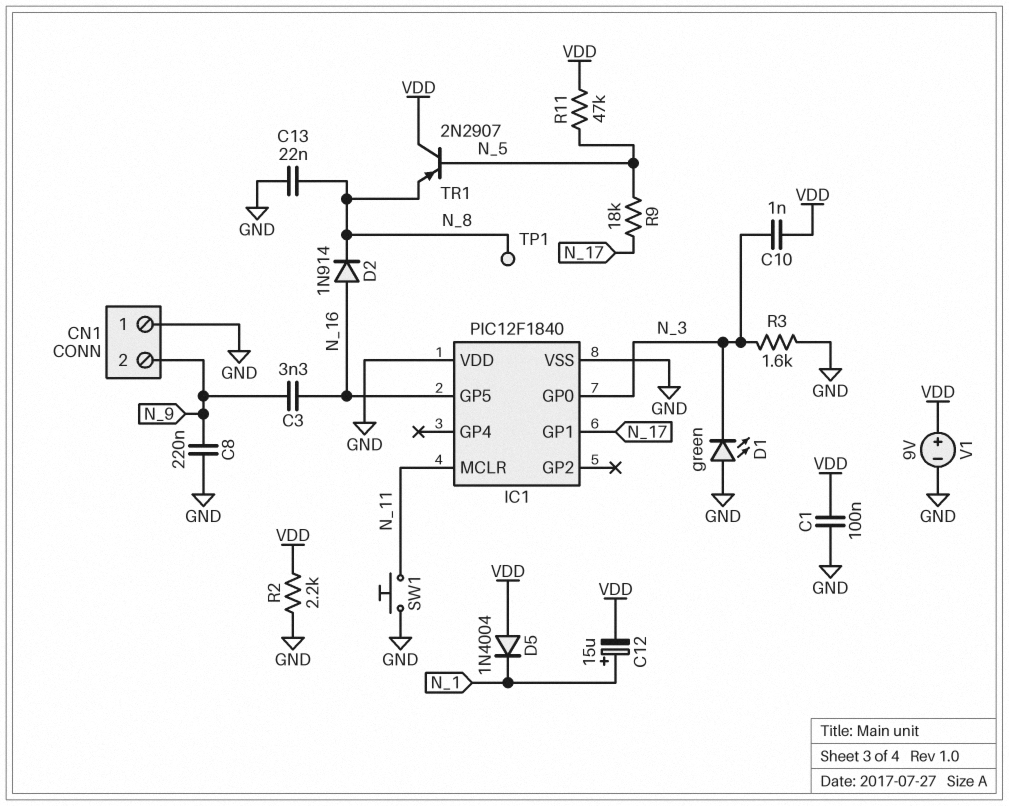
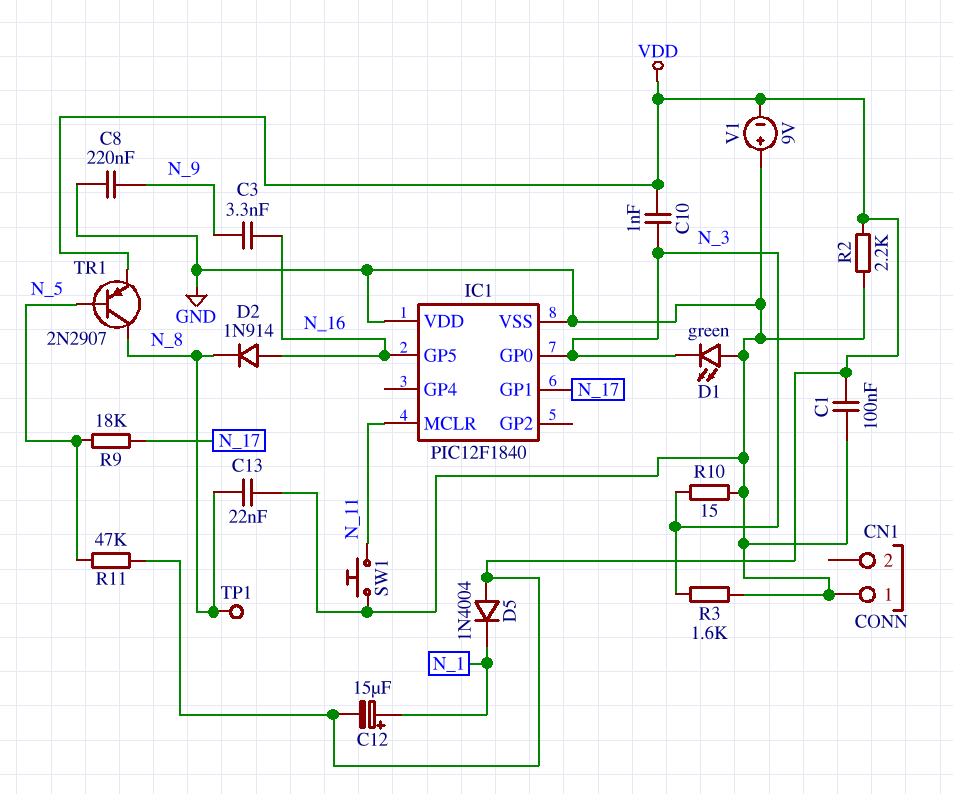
CN1 pin 2: N_9 -> none
R10: none -> 15 (GND, N_3)
TR1: PNP 2N2907 (B N_5, C VDD, E N_8) -> PNP 2N2907 (B N_5, C N_8, E VDD)
V1: 9V (plus VDD, minus GND) -> 9V (plus GND, minus VDD)

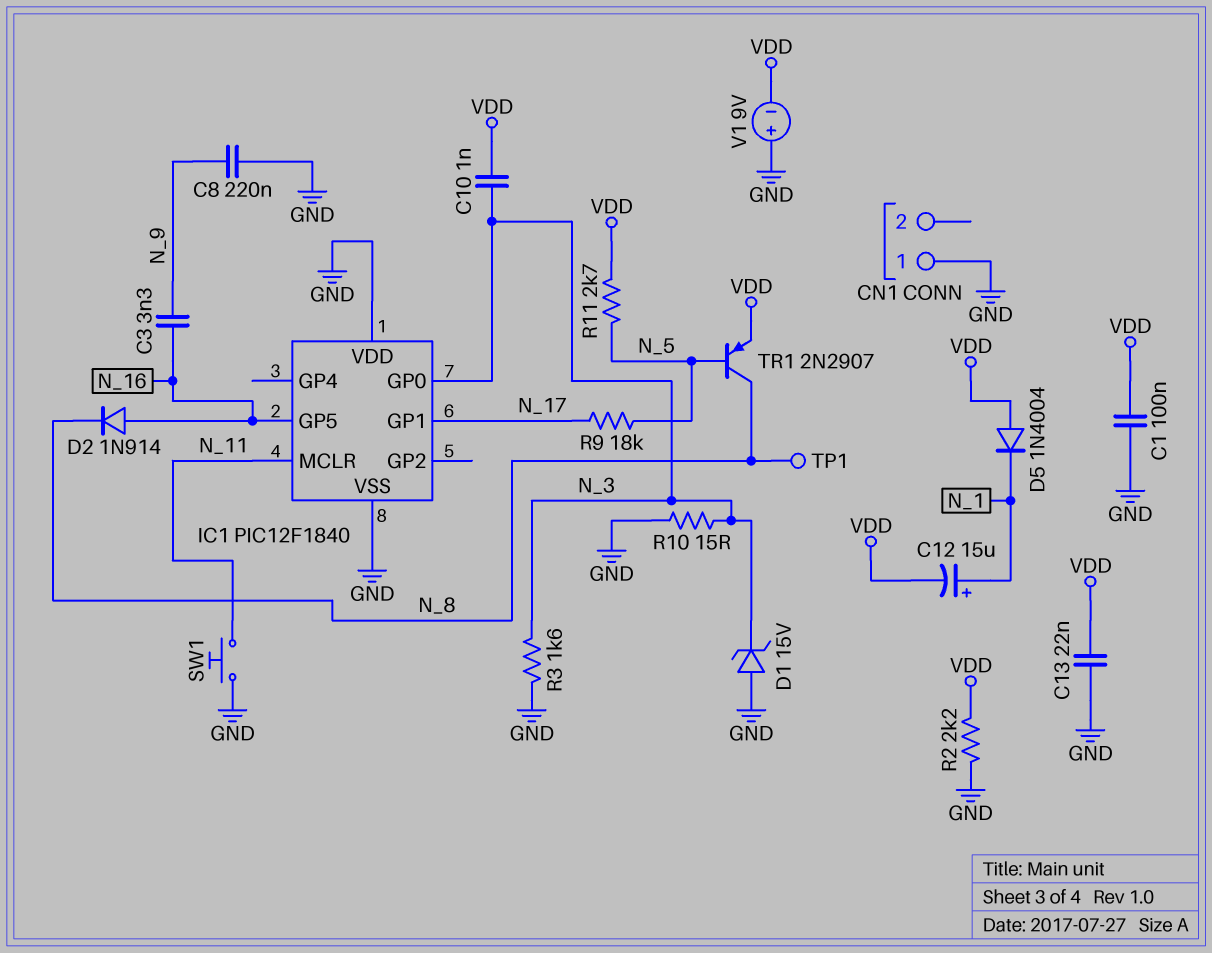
C13: 22nF (GND, N_8) -> 22nF (GND, VDD)
D1: LED green (A GND, K N_3) -> zener 15V (A GND, K N_3)
R11: 47k (N_5, VDD) -> 2.7k (N_5, VDD)

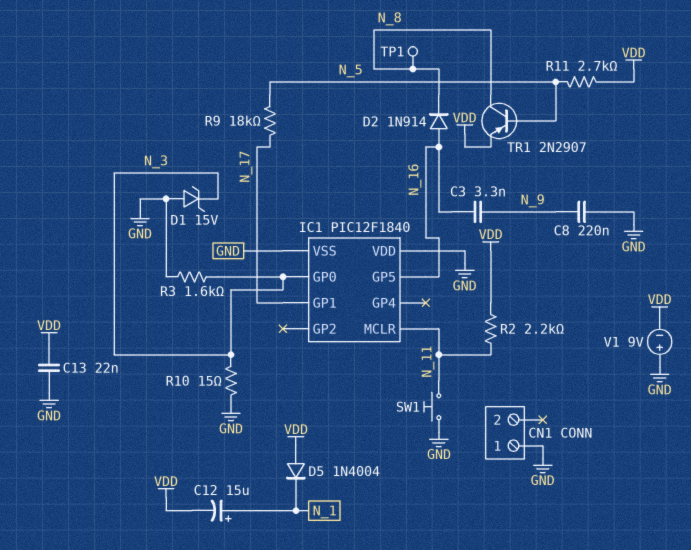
C1: 100nF (GND, VDD) -> none
C10: 1nF (N_3, VDD) -> none
R2: 2.2k (GND, VDD) -> 2.2k (N_11, VDD)

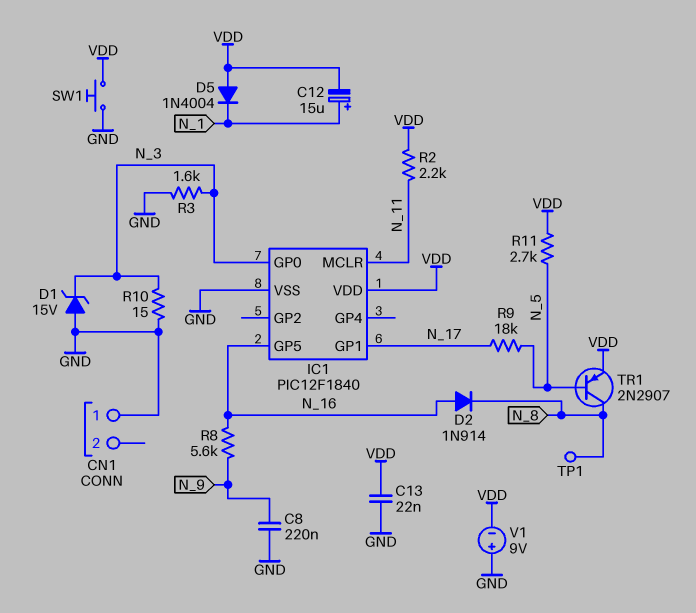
C3: 3.3nF (N_9, N_16) -> none
IC1 pin VDD: GND -> VDD
R8: none -> 5.6k (N_9, N_16)
SW1: button (GND, N_11) -> button (GND, VDD)

